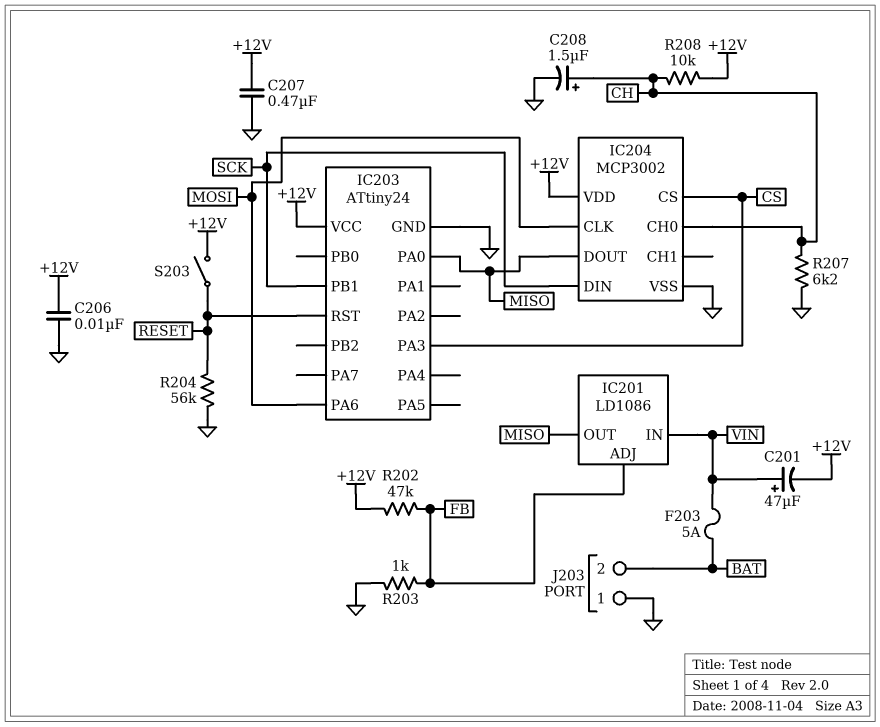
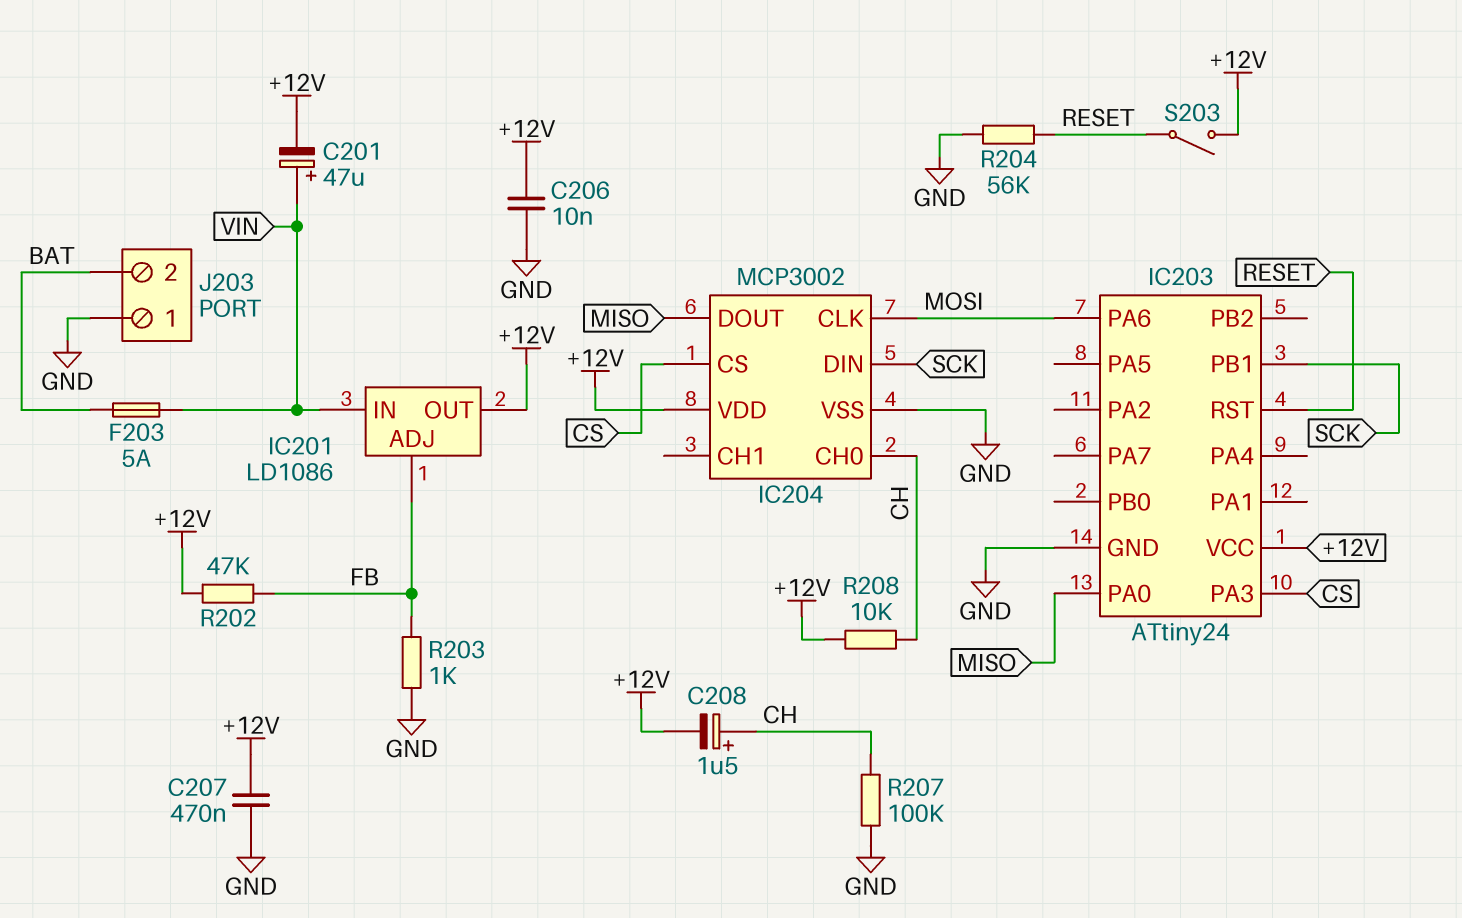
C208: 1.5uF (plus CH, minus GND) -> 1.5uF (plus CH, minus +12V)
IC201 pin OUT: MISO -> +12V
R207: 6.2k (CH, GND) -> 100k (CH, GND)

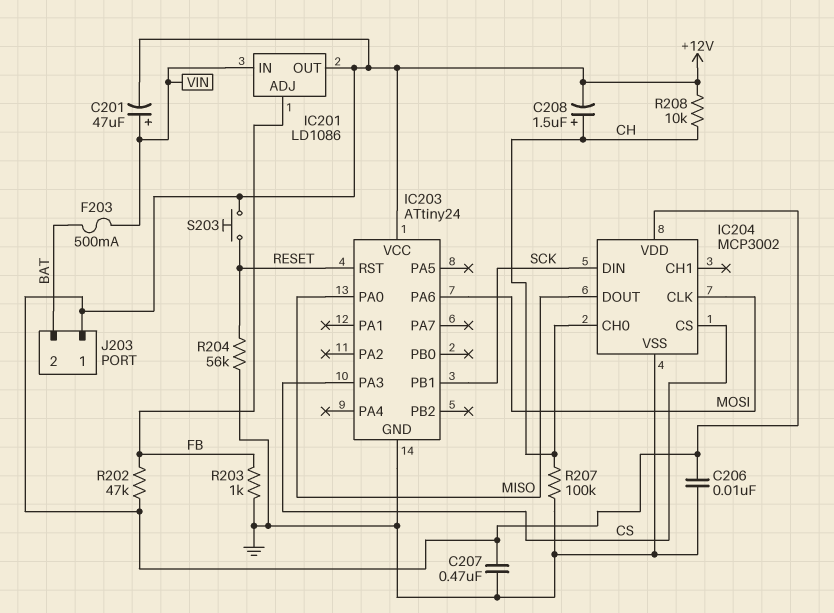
F203: 5A (BAT, VIN) -> 500mA (BAT, VIN)
J203 pin 1: GND -> +12V
S203: switch (+12V, RESET) -> button (+12V, RESET)

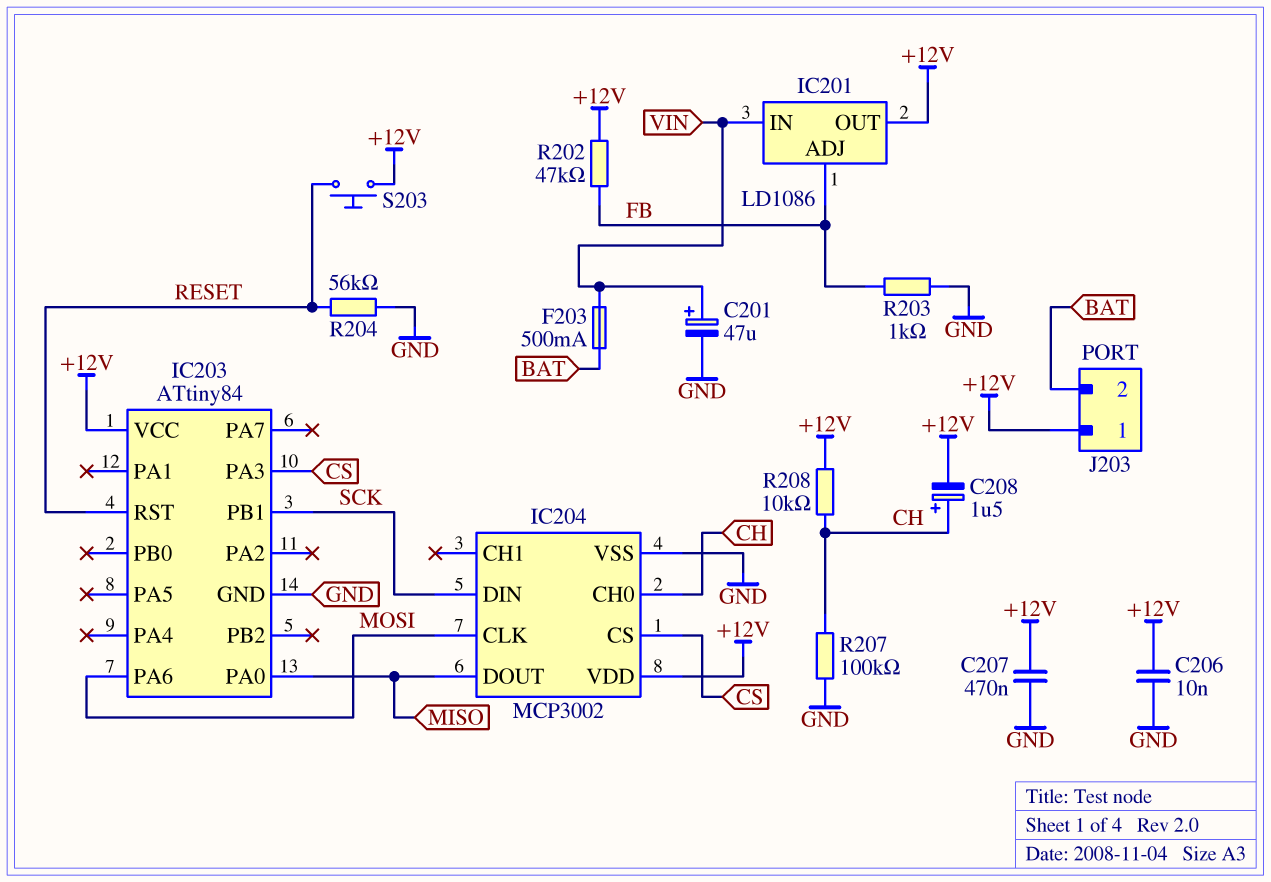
C201: 47uF (plus VIN, minus +12V) -> 47uF (plus VIN, minus GND)
IC203: ATtiny24 -> ATtiny84

